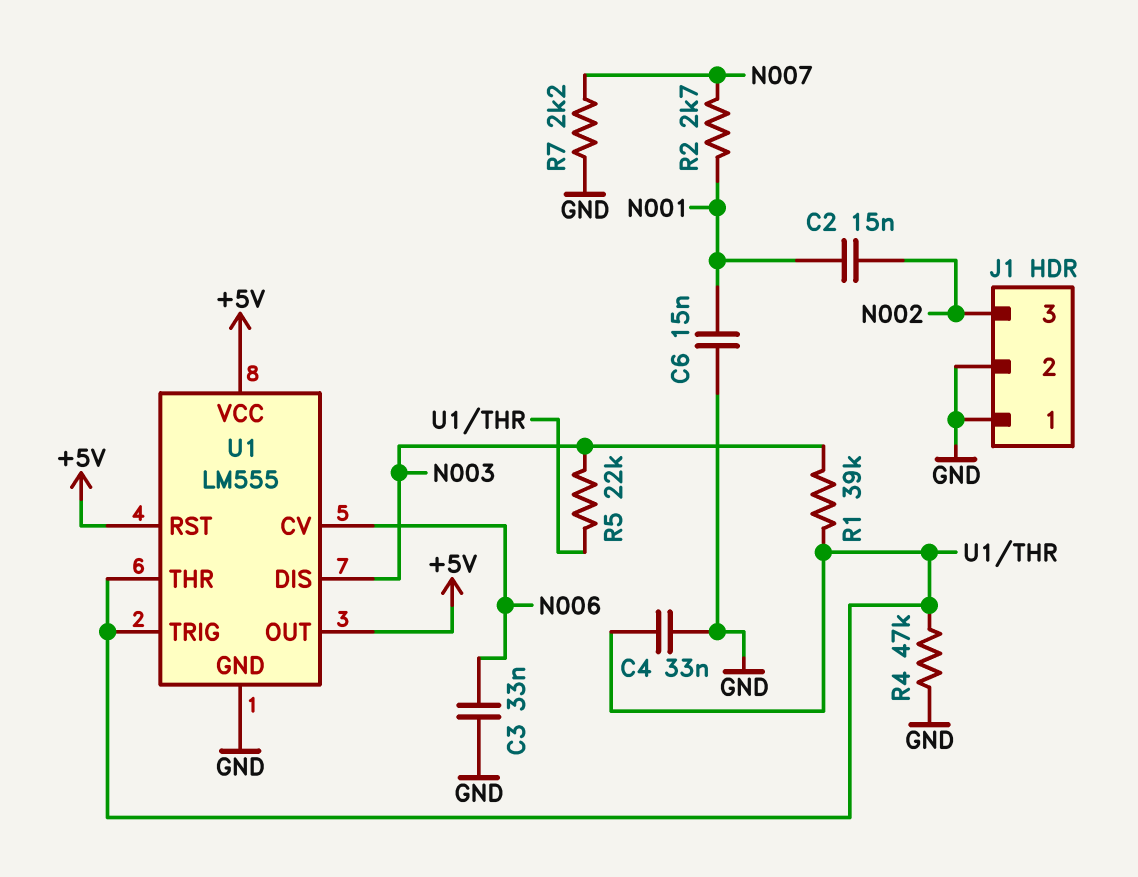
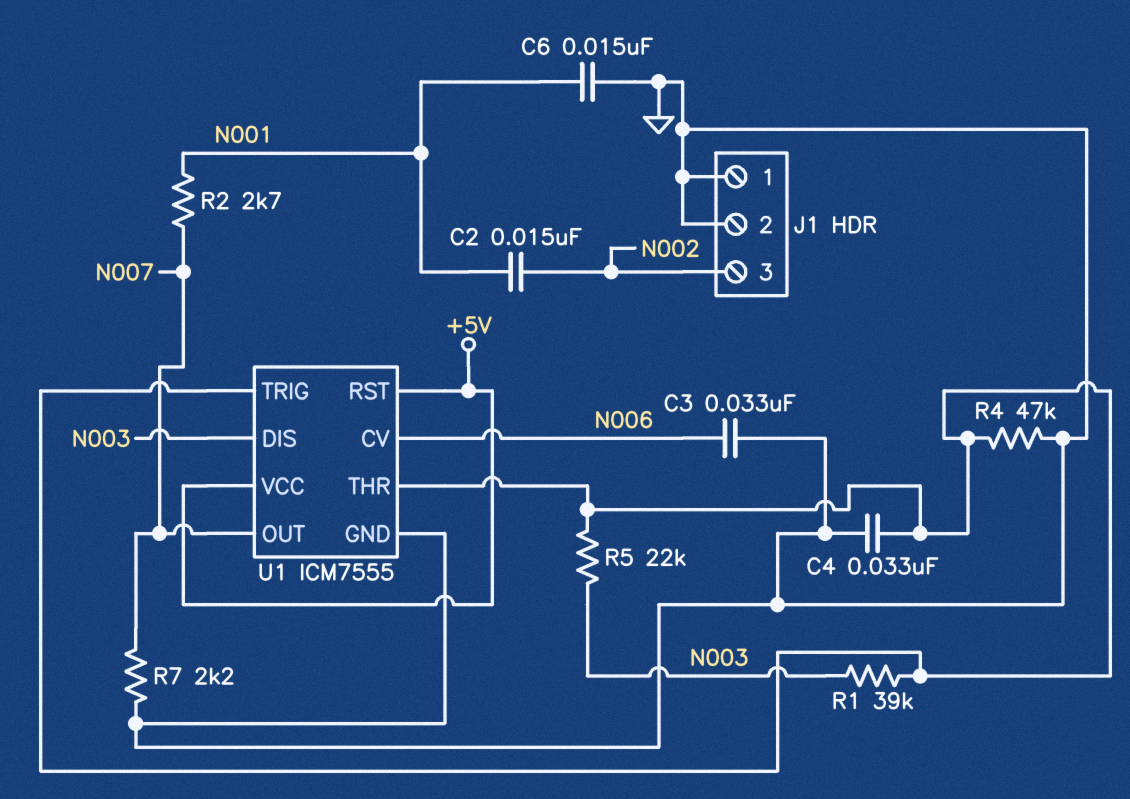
U1: LM555 -> ICM7555
U1 pin OUT: +5V -> N007

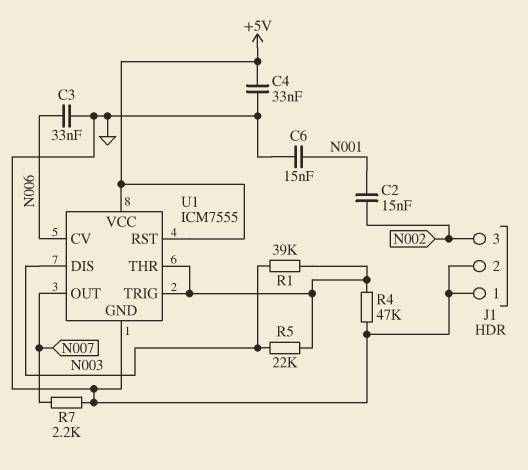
C4: 33nF (GND, U1/THR) -> 33nF (+5V, GND)
R2: 2.7k (N001, N007) -> none

